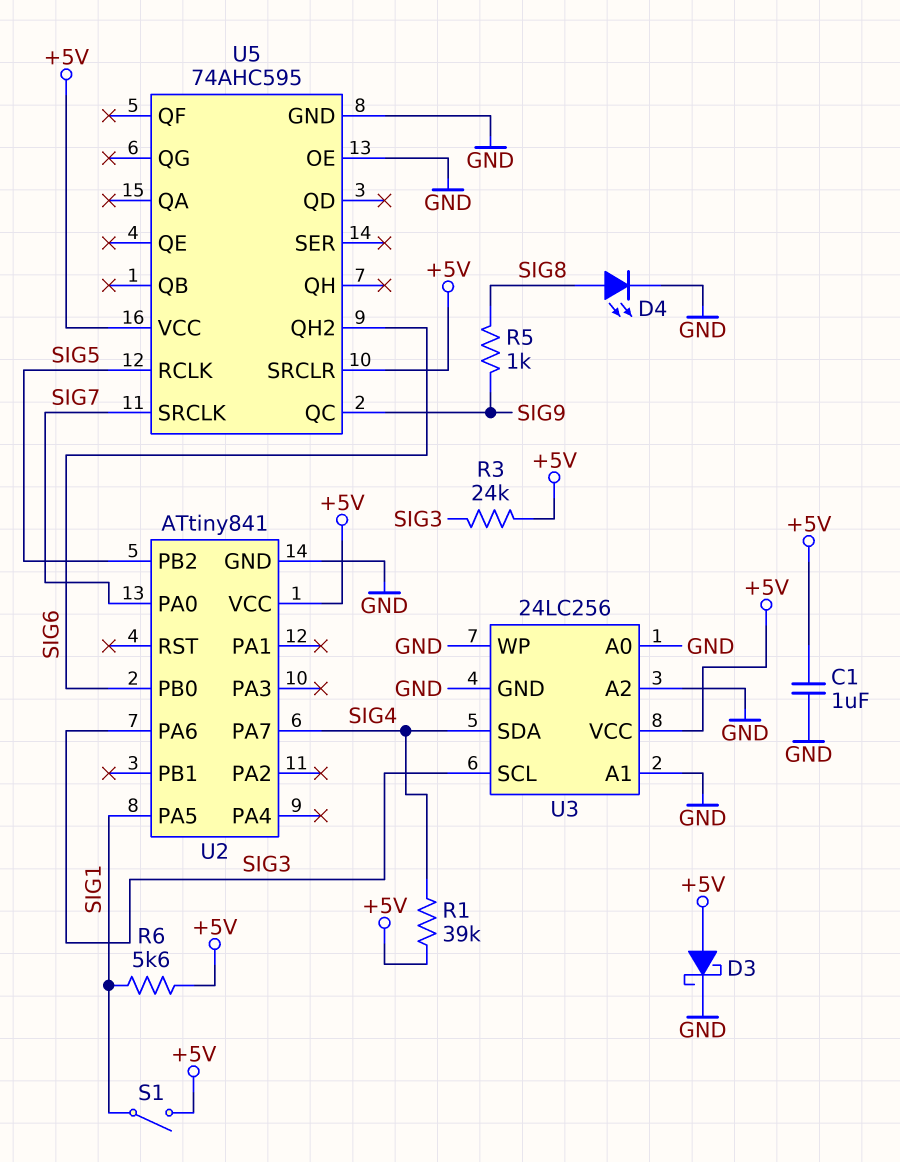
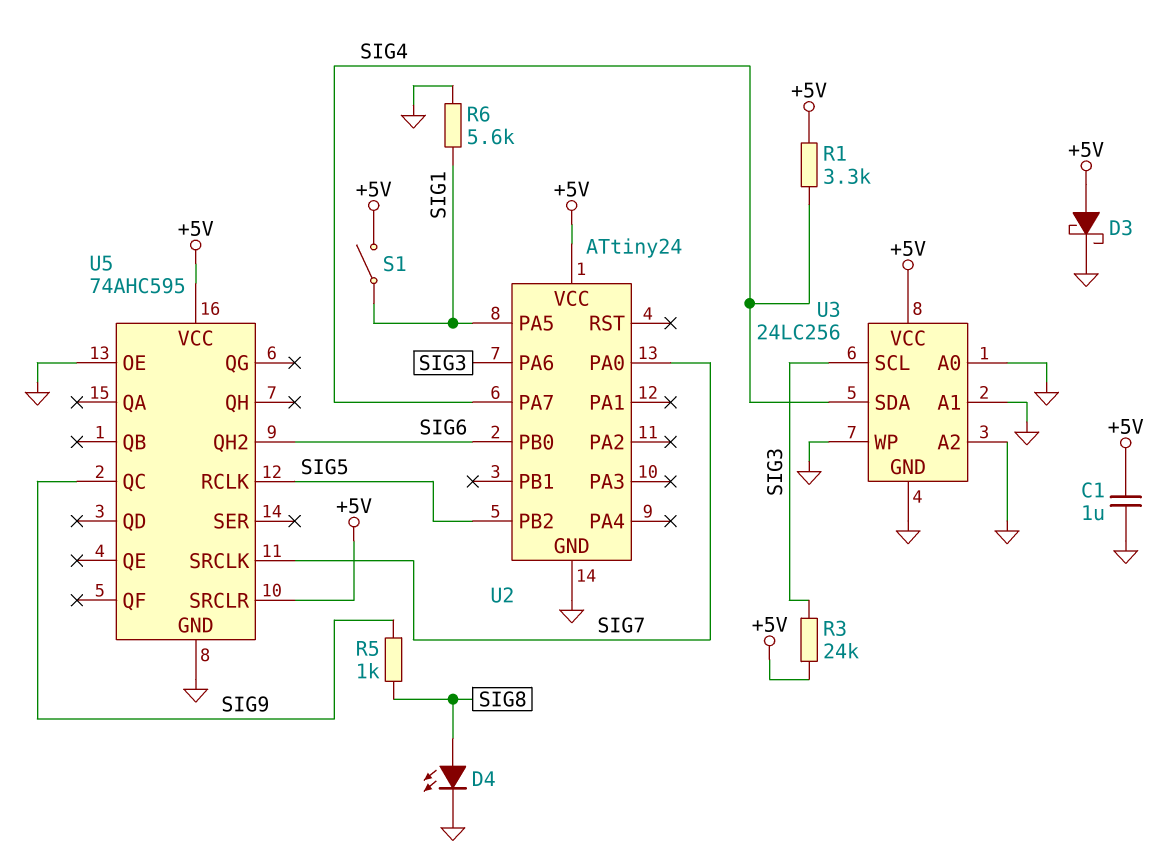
R1: 39k (+5V, SIG4) -> 3.3k (+5V, SIG4)
R6: 5.6k (+5V, SIG1) -> 5.6k (GND, SIG1)
U2: ATtiny841 -> ATtiny24

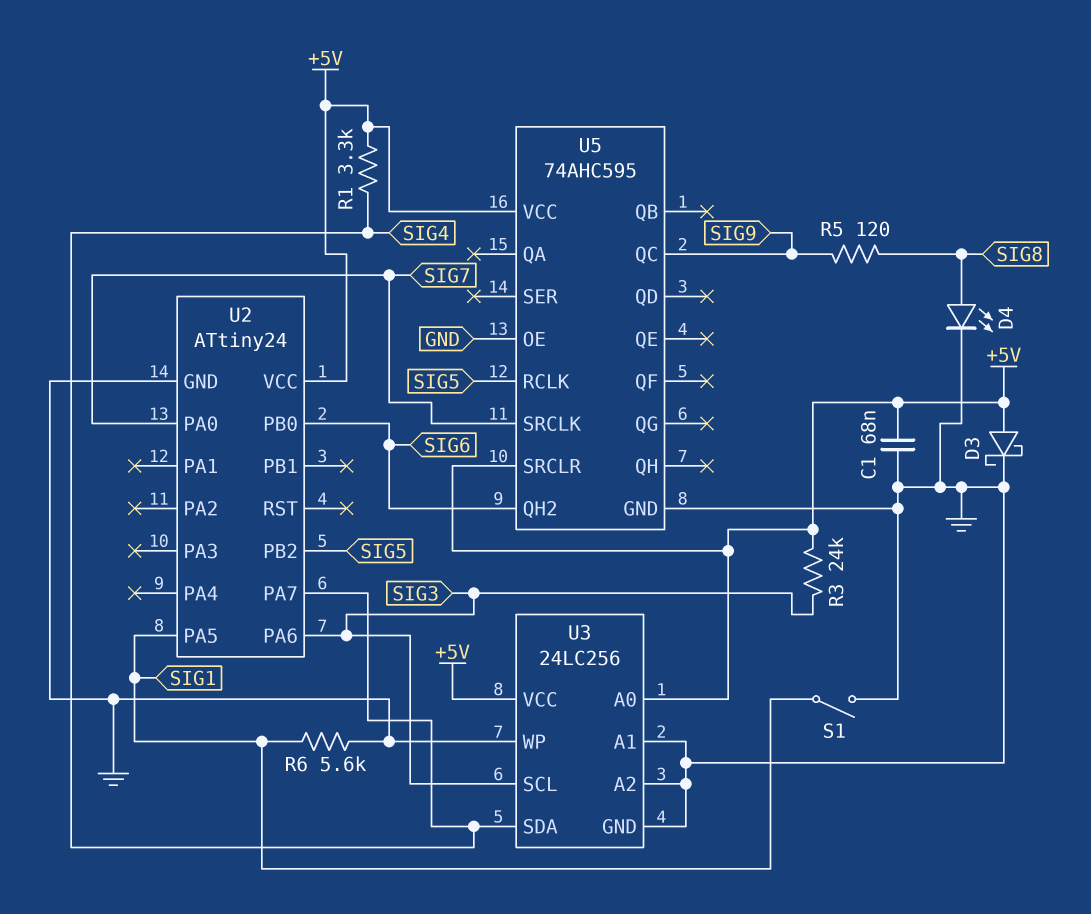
C1: 1uF (+5V, GND) -> 68nF (+5V, GND)
R5: 1k (SIG8, SIG9) -> 120 (SIG8, SIG9)
S1: switch (+5V, SIG1) -> switch (GND, SIG1)
U3 pin A0: GND -> +5V

